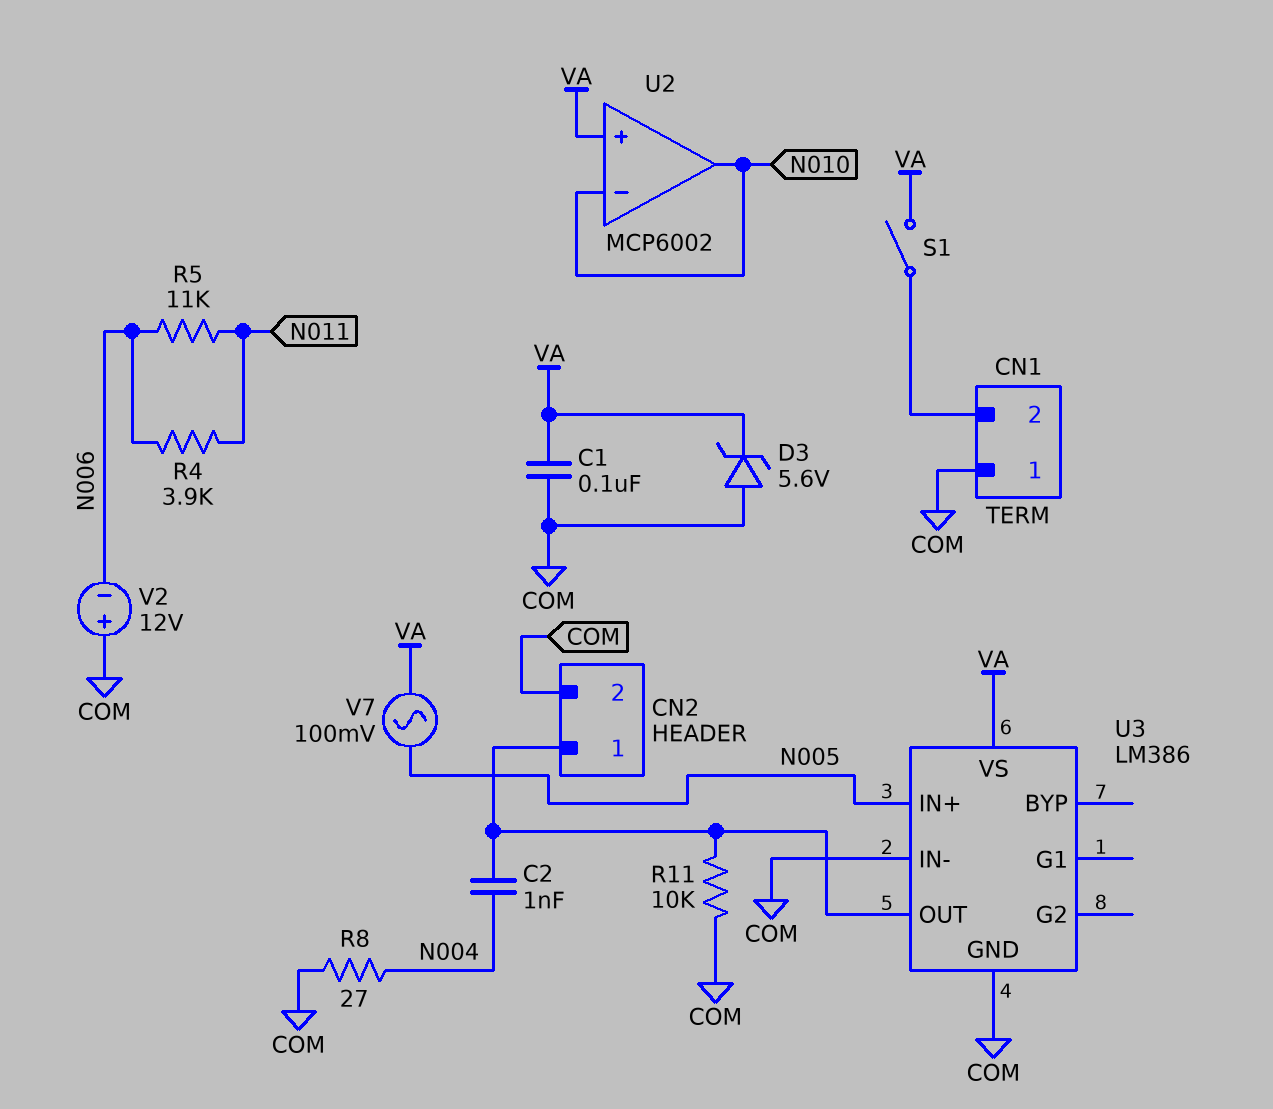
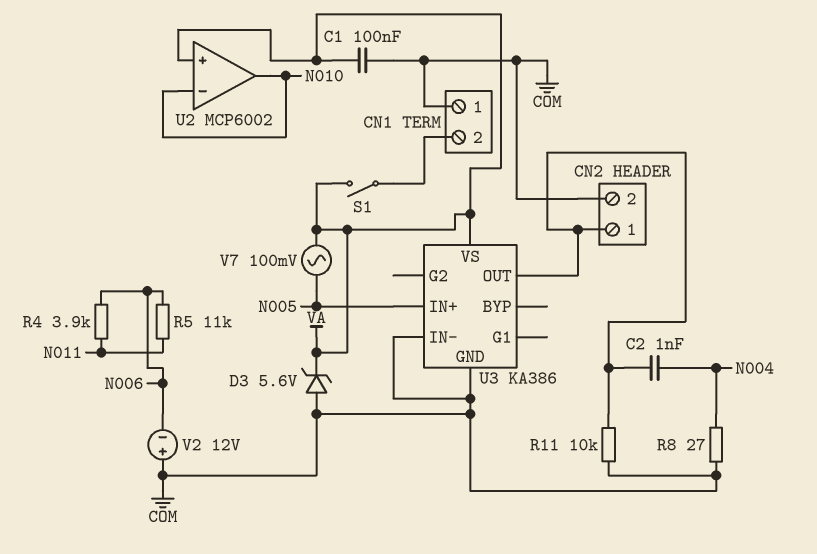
U3: LM386 -> KA386

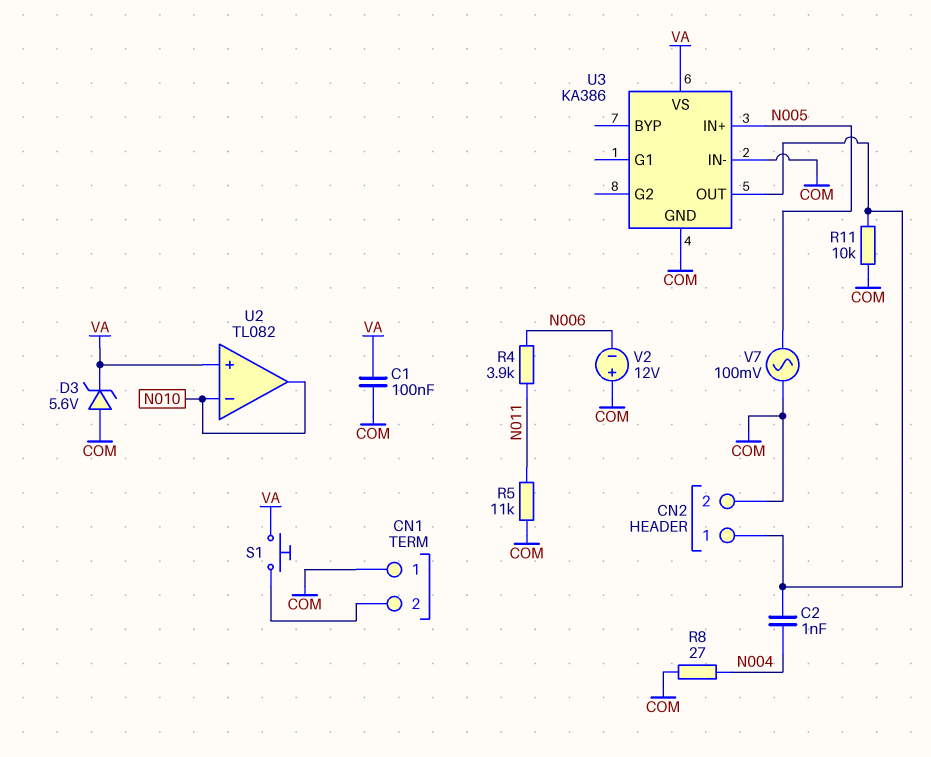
R5: 11k (N006, N011) -> 11k (COM, N011)
S1: switch (CN1/2, VA) -> button (CN1/2, VA)
U2: MCP6002 -> TL082
V7: AC 100mV (N005, VA) -> AC 100mV (COM, N005)

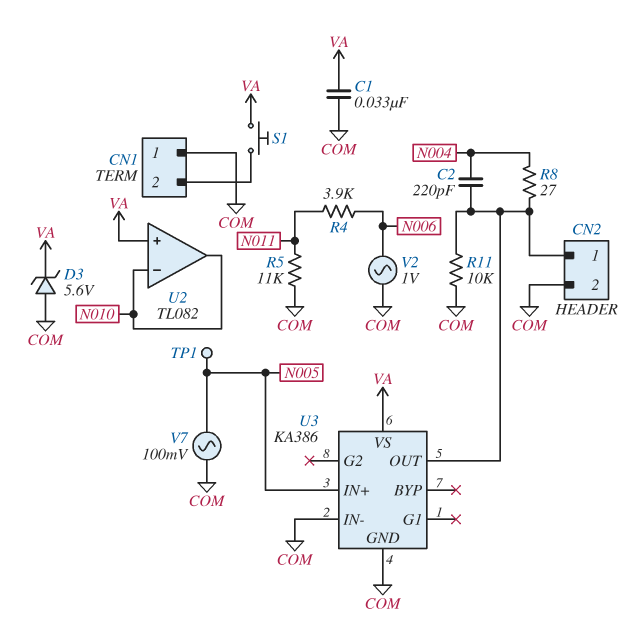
C1: 100nF (COM, VA) -> 33nF (COM, VA)
C2: 1nF (CN2/1, N004) -> 220pF (CN2/1, N004)
R8: 27 (COM, N004) -> 27 (CN2/1, N004)
TP1: none -> test point (N005)
V2: 12V (plus COM, minus N006) -> AC 1V (COM, N006)

